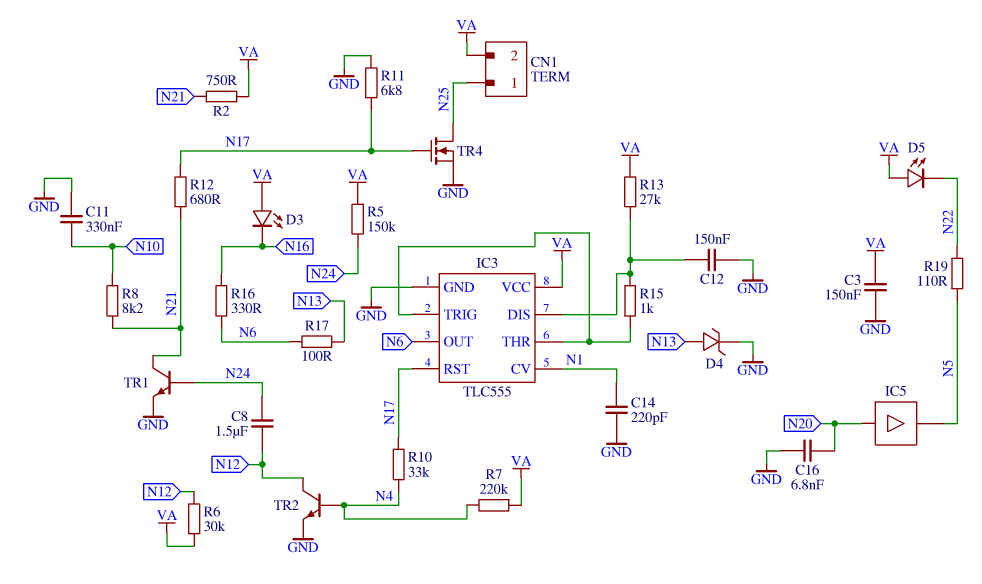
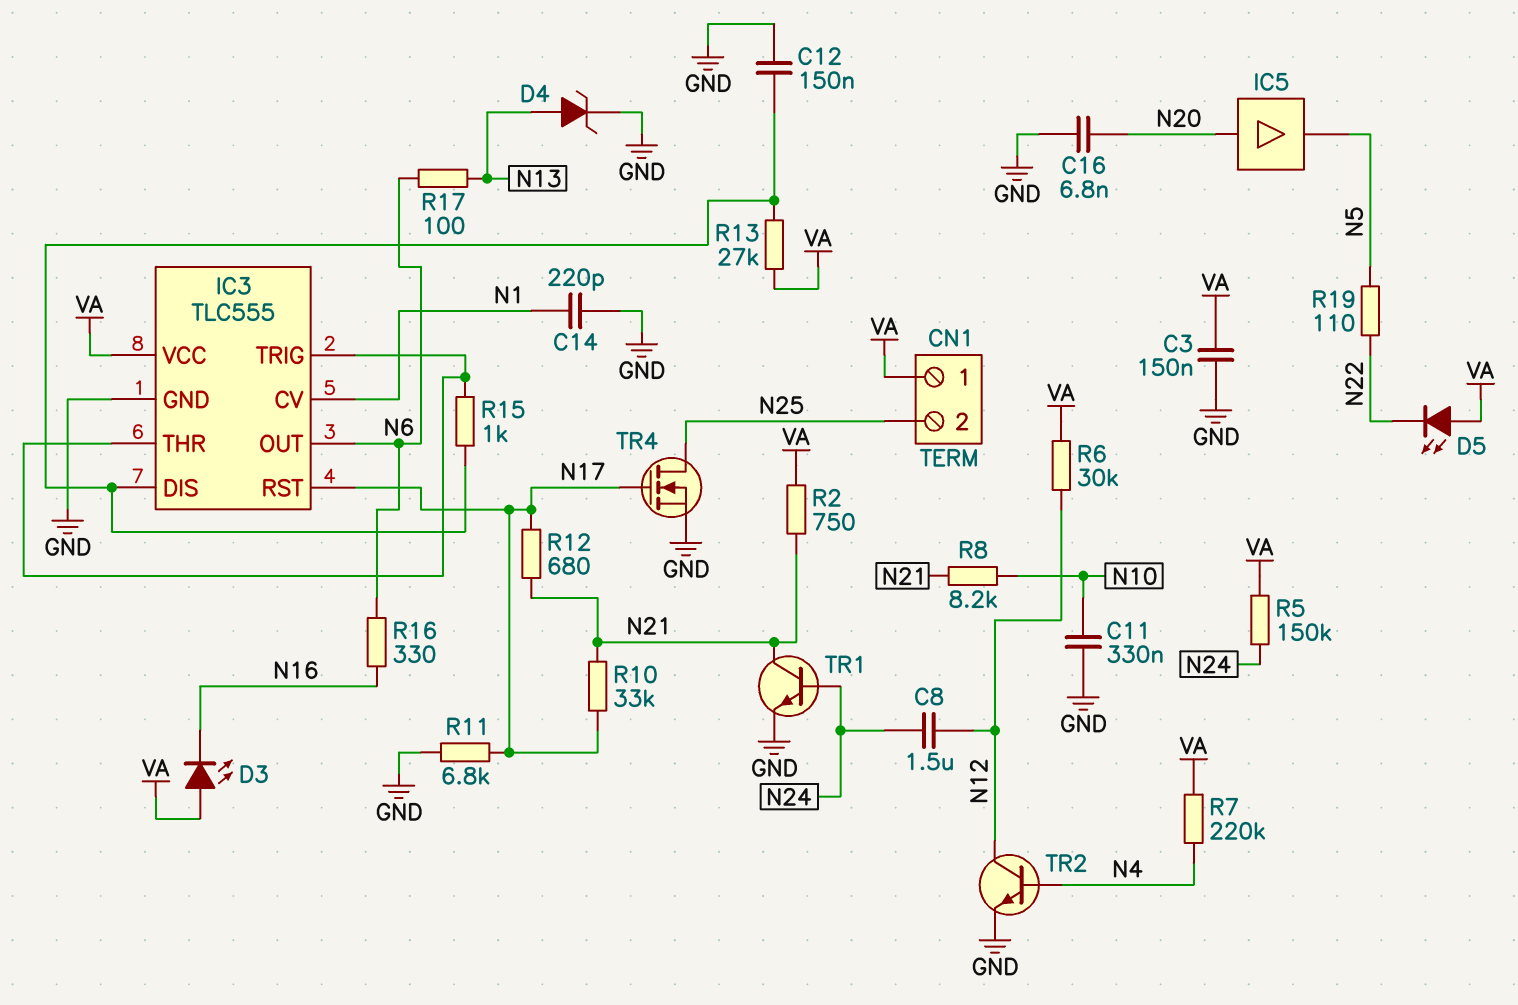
CN1 pin 1: N25 -> VA
CN1 pin 2: VA -> N25
R10: 33k (N4, N17) -> 33k (N17, N21)

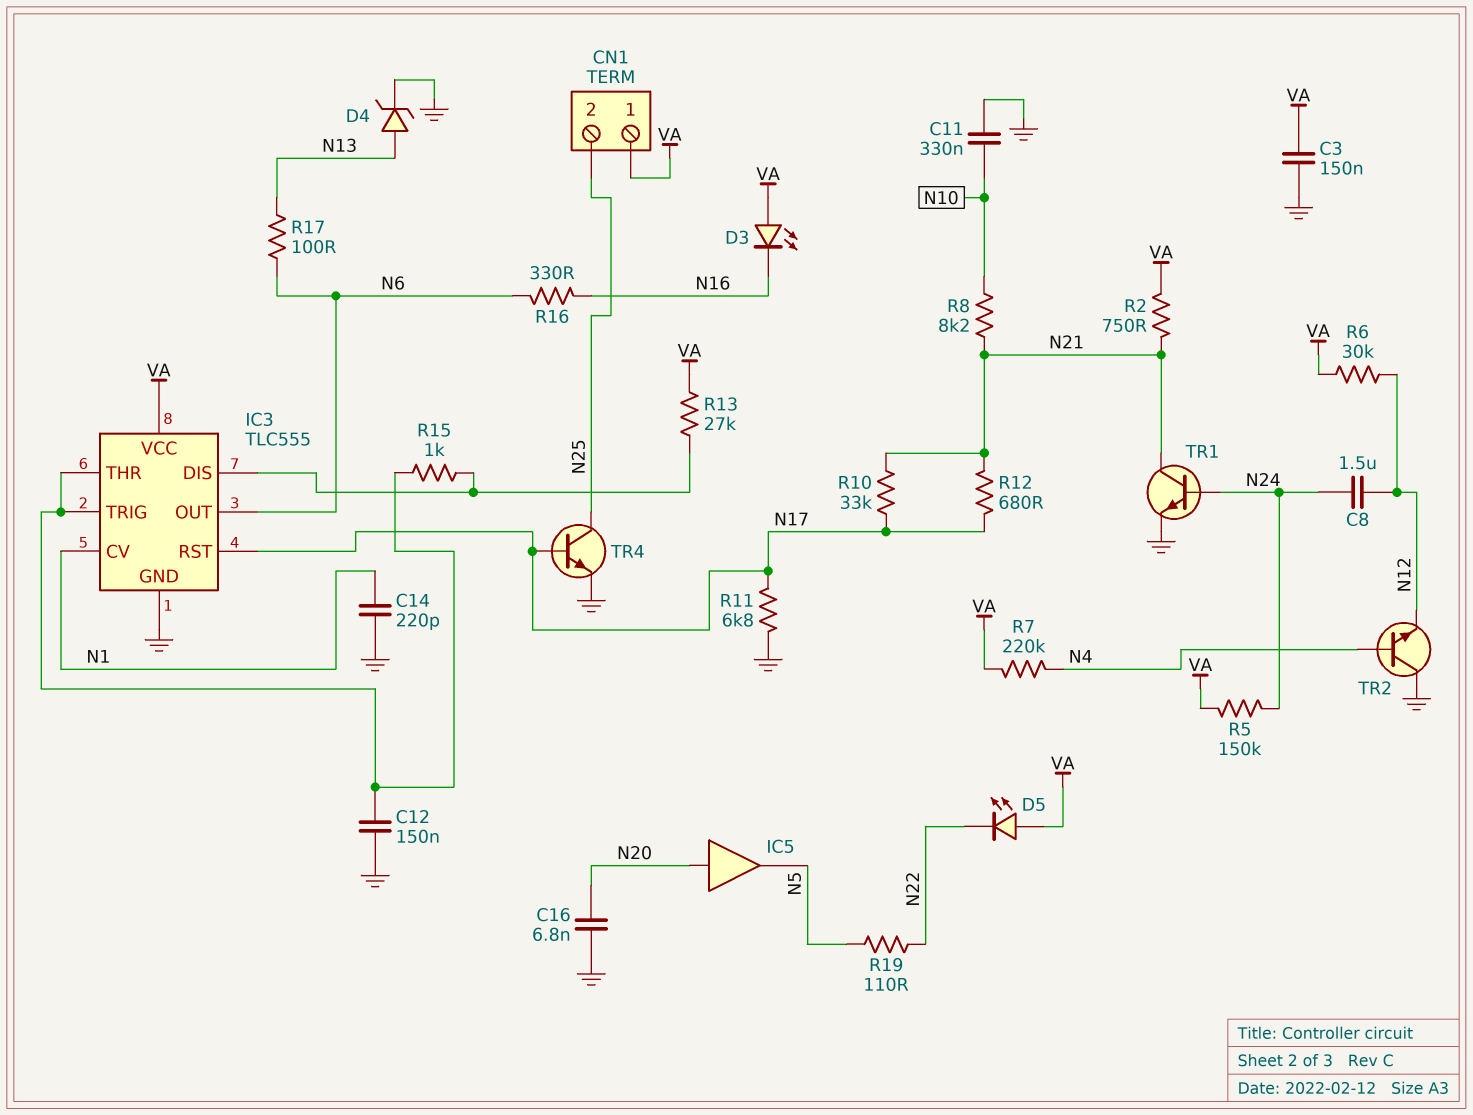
C12: 150nF (GND, IC3/DIS) -> 150nF (GND, IC3/THR)
TR2: NPN (B N4, C N12, E GND) -> NPN (B N4, C GND, E N12)
TR4: NMOS (G N17, D N25, S GND) -> NPN (B N17, C N25, E GND)

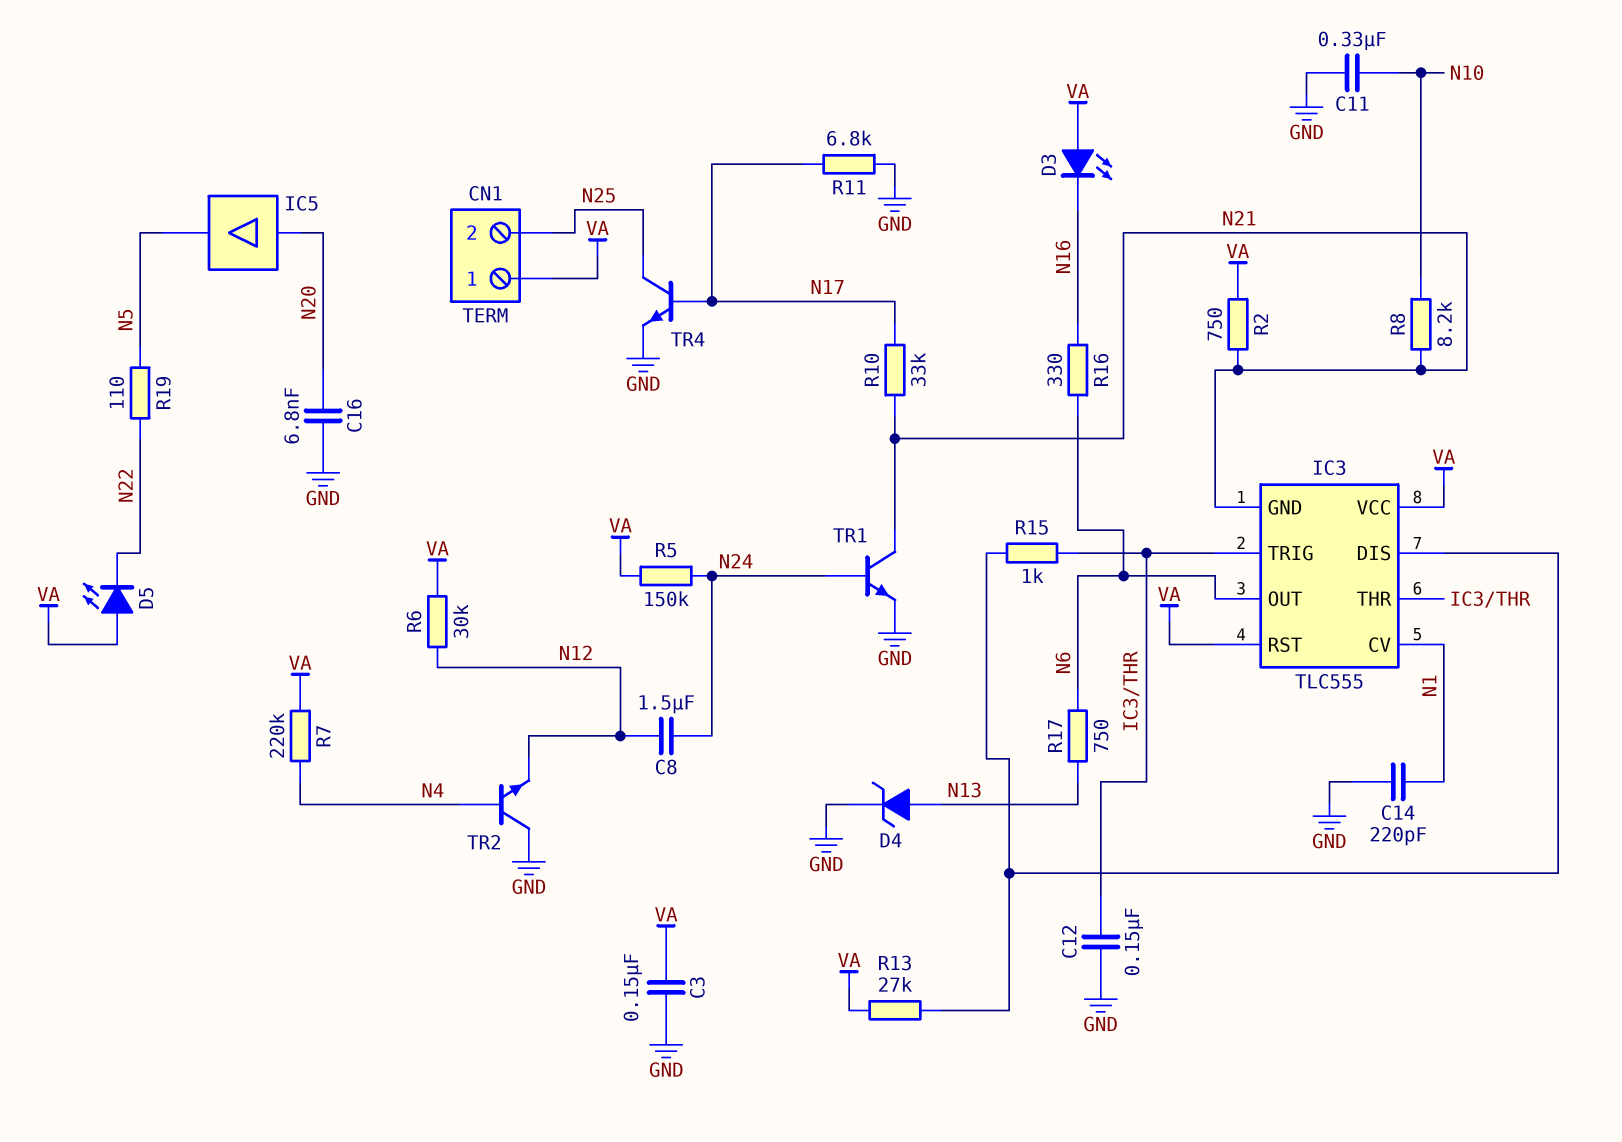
IC3 pin GND: GND -> N21
IC3 pin RST: N17 -> VA
R12: 680 (N17, N21) -> none
R17: 100 (N6, N13) -> 750 (N6, N13)

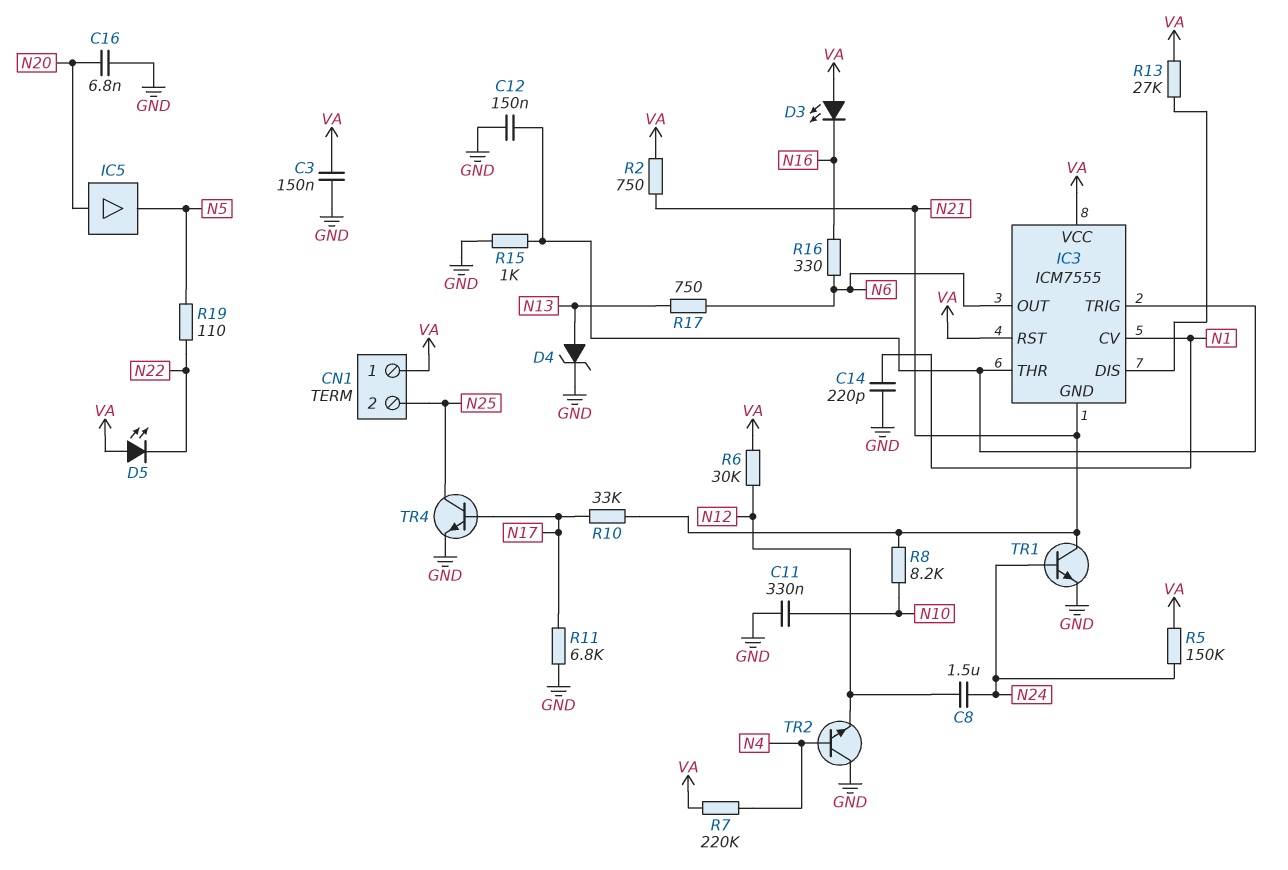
IC3: TLC555 -> ICM7555
R15: 1k (IC3/DIS, IC3/THR) -> 1k (GND, IC3/THR)

